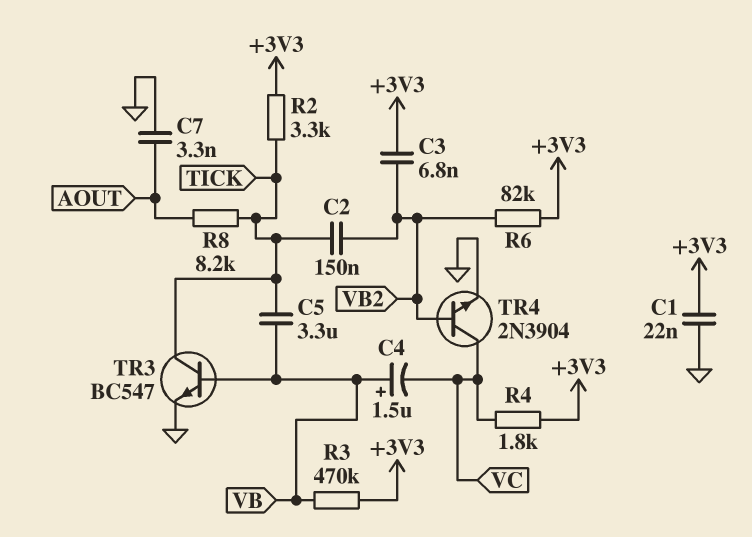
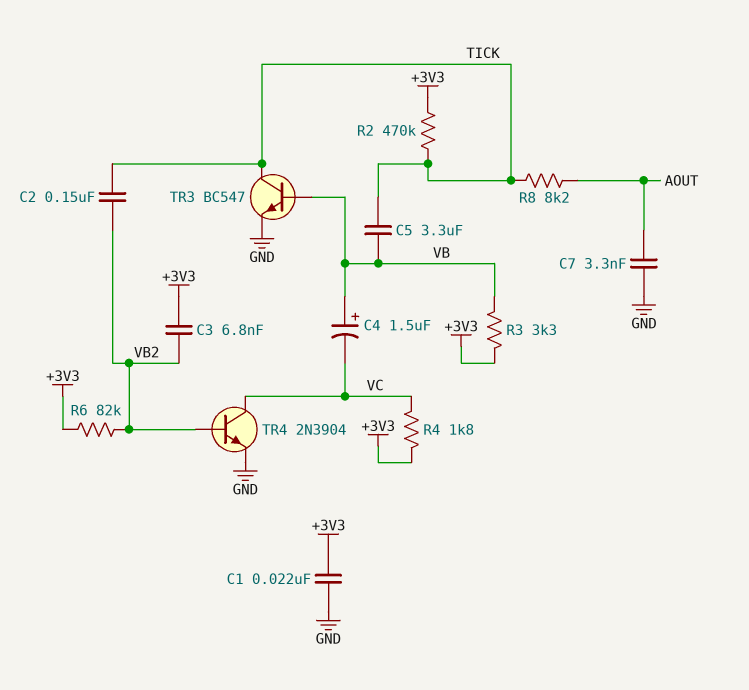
R2: 3.3k (+3V3, TICK) -> 470k (+3V3, TICK)
R3: 470k (+3V3, VB) -> 3.3k (+3V3, VB)

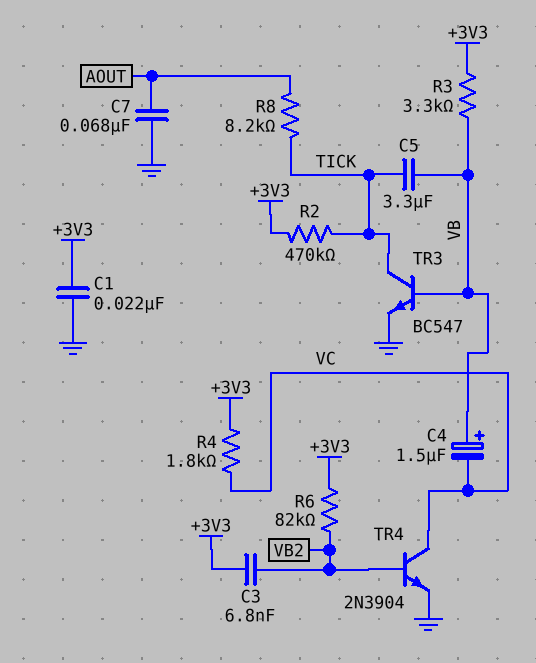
C2: 150nF (TICK, VB2) -> none
C7: 3.3nF (AOUT, GND) -> 68nF (AOUT, GND)

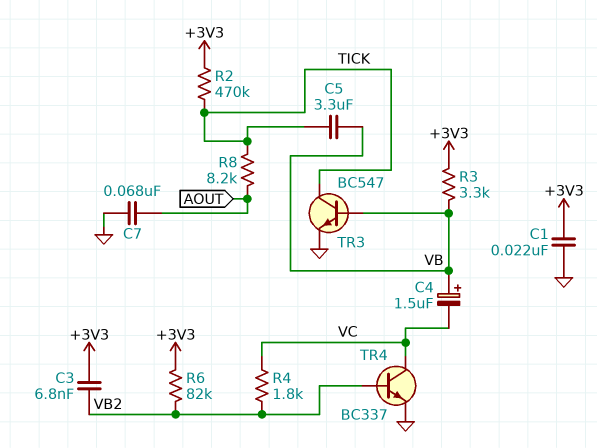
R4: 1.8k (+3V3, VC) -> 1.8k (VB2, VC)
TR4: NPN 2N3904 (B VB2, C VC, E GND) -> NPN BC337 (B VB2, C VC, E GND)

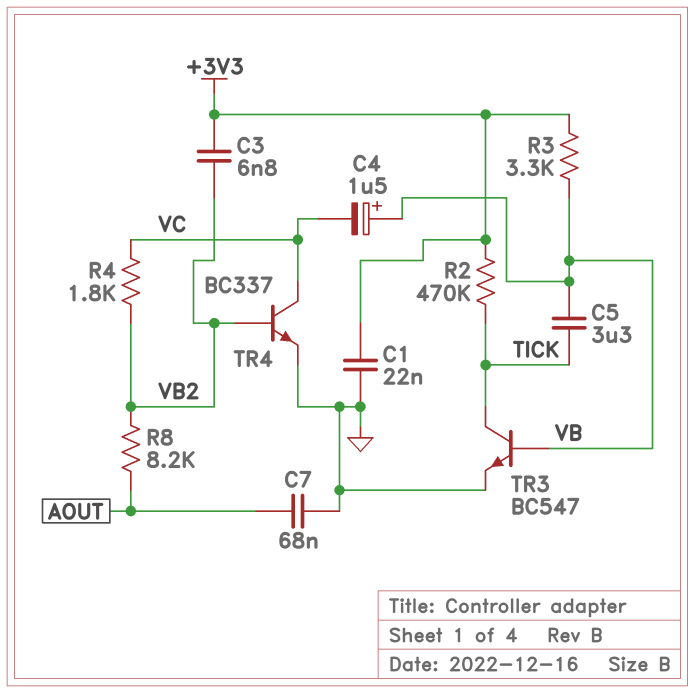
R6: 82k (+3V3, VB2) -> none
R8: 8.2k (AOUT, TICK) -> 8.2k (AOUT, VB2)

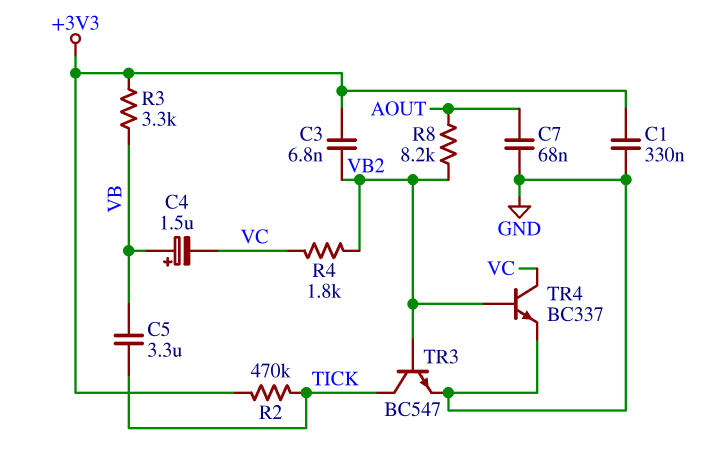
C1: 22nF (+3V3, GND) -> 330nF (+3V3, GND)
TR3: NPN BC547 (B VB, C TICK, E GND) -> NPN BC547 (B VB2, C TICK, E GND)

